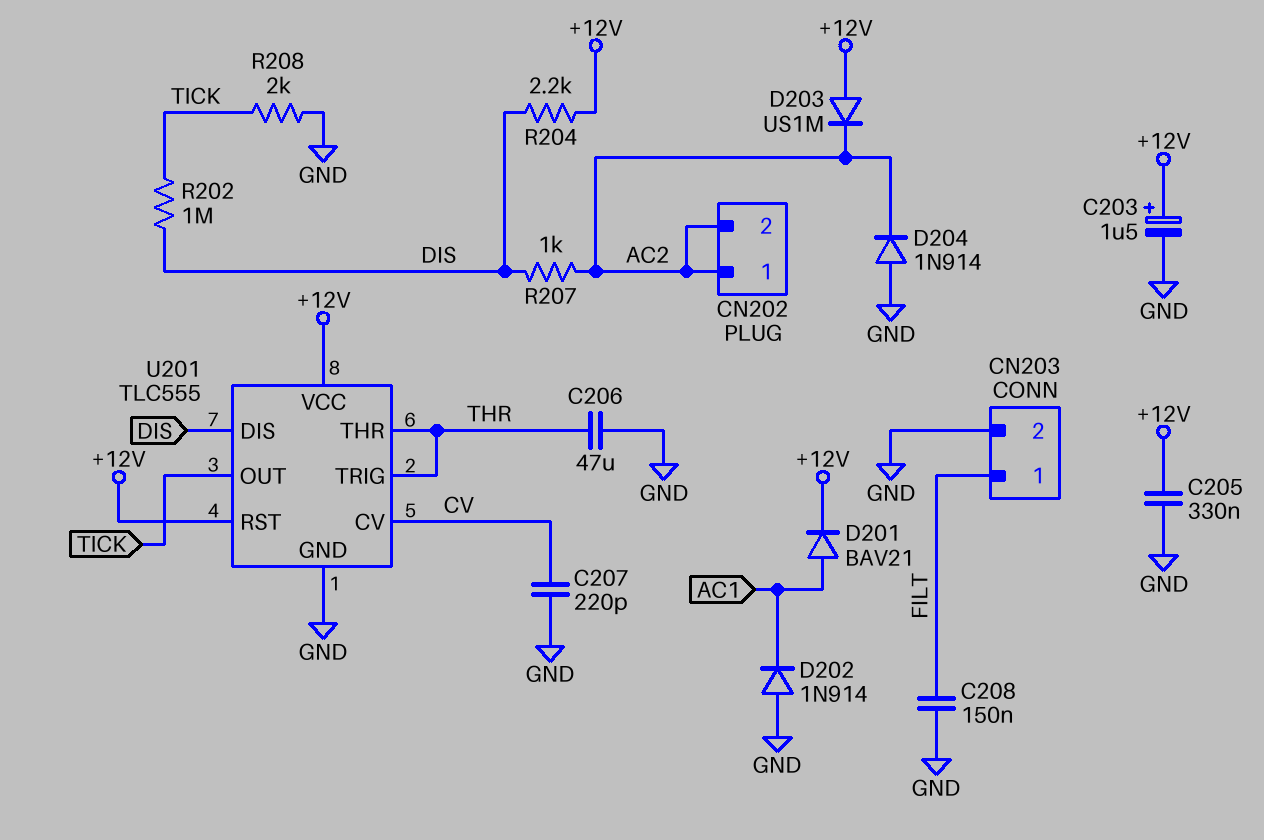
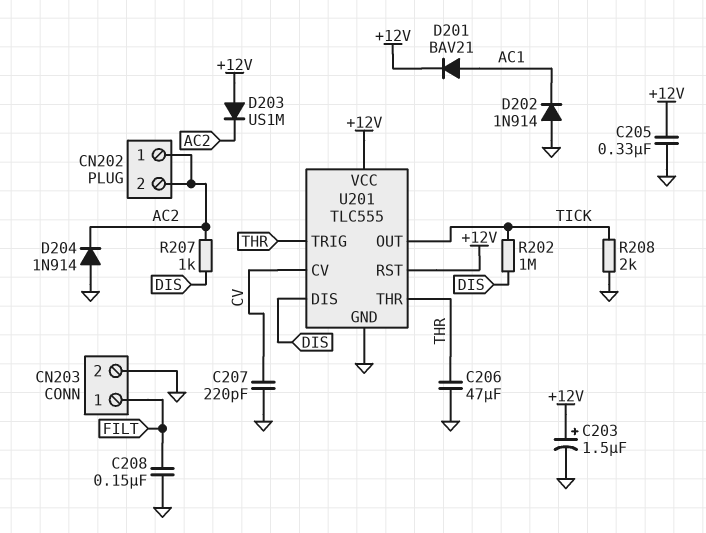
R204: 2.2k (+12V, DIS) -> none

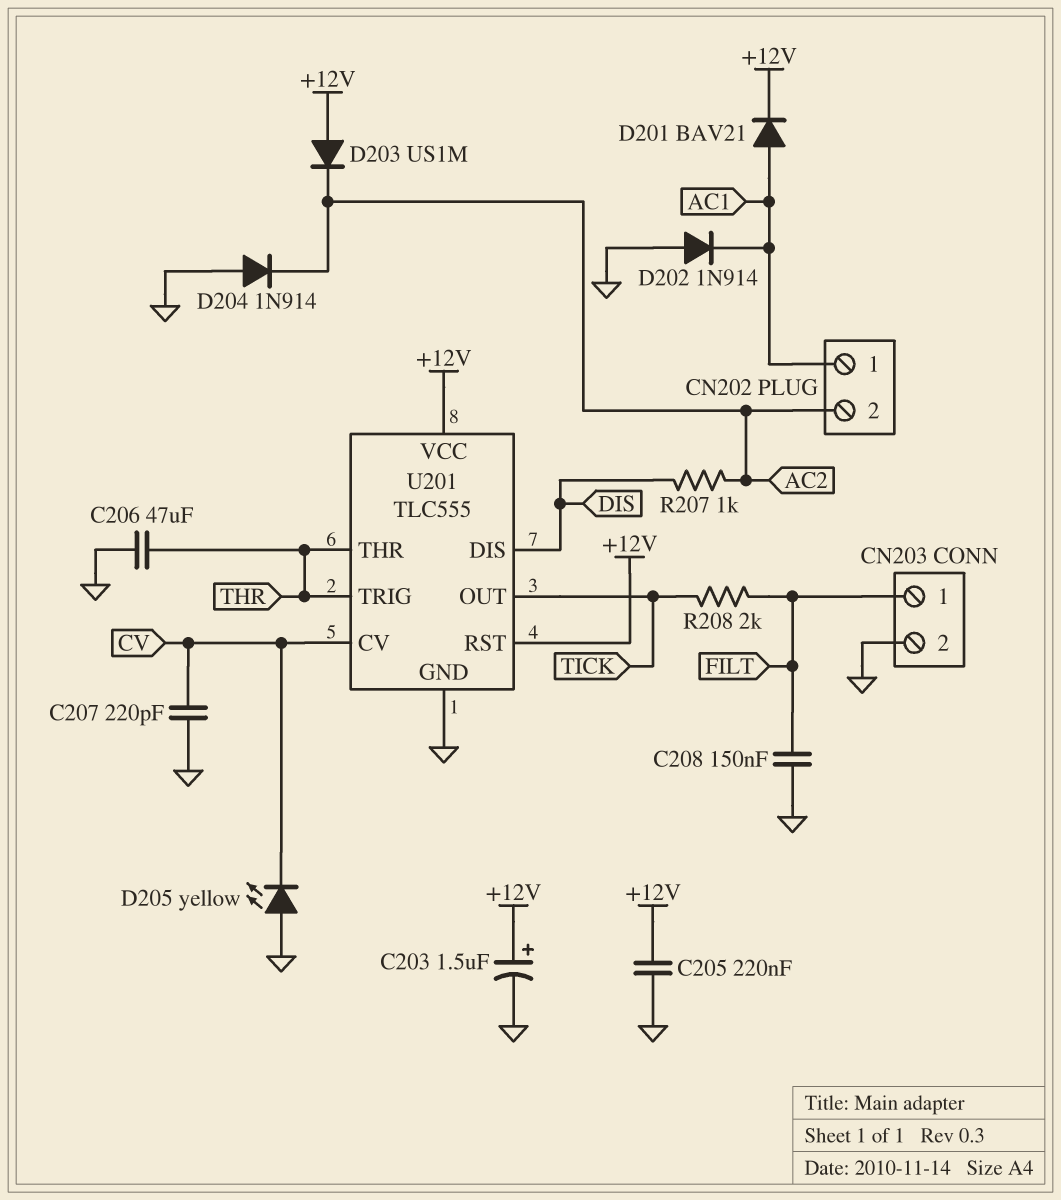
C205: 330nF (+12V, GND) -> 220nF (+12V, GND)
CN202 pin 1: AC2 -> AC1
D205: none -> LED yellow (A GND, K CV)
R202: 1M (DIS, TICK) -> none
R208: 2k (GND, TICK) -> 2k (FILT, TICK)

